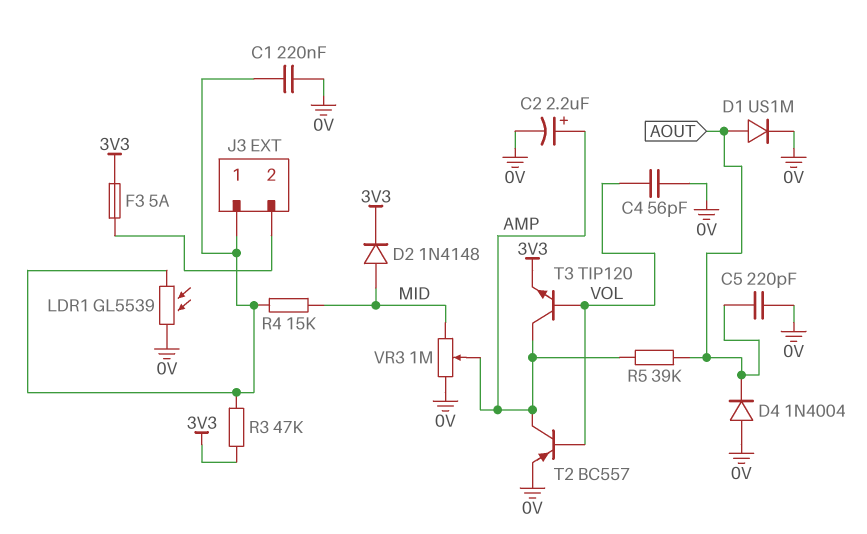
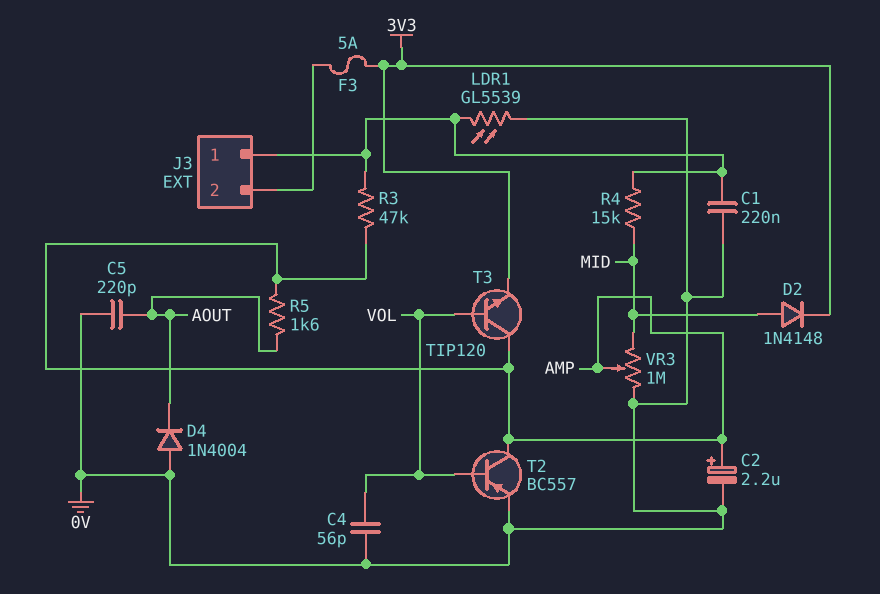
D1: diode US1M (A AOUT, K 0V) -> none
R3: 47k (3V3, J3/1) -> 47k (AMP, J3/1)
R5: 39k (AMP, AOUT) -> 1.6k (AMP, AOUT)

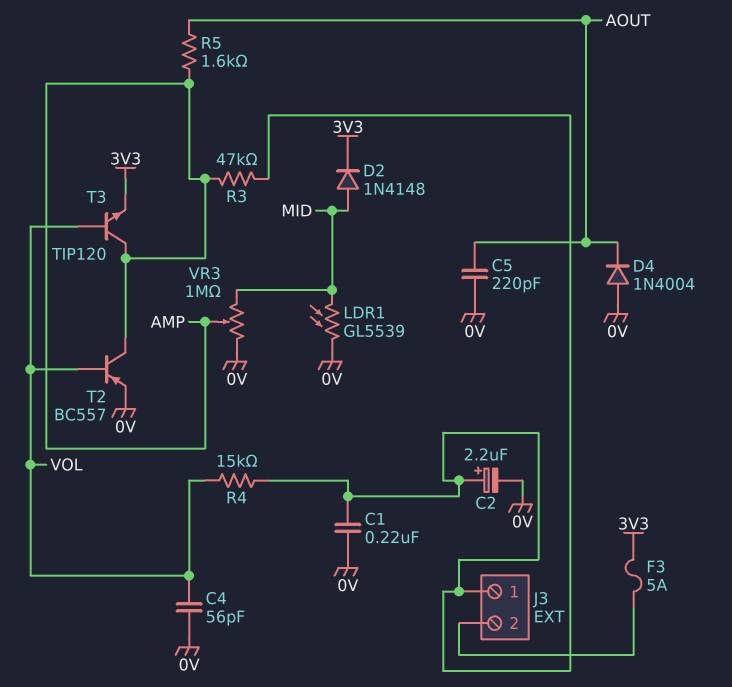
C2: 2.2uF (plus AMP, minus 0V) -> 2.2uF (plus J3/1, minus 0V)
LDR1: GL5539 (0V, J3/1) -> GL5539 (0V, MID)
R4: 15k (J3/1, MID) -> 15k (J3/1, VOL)

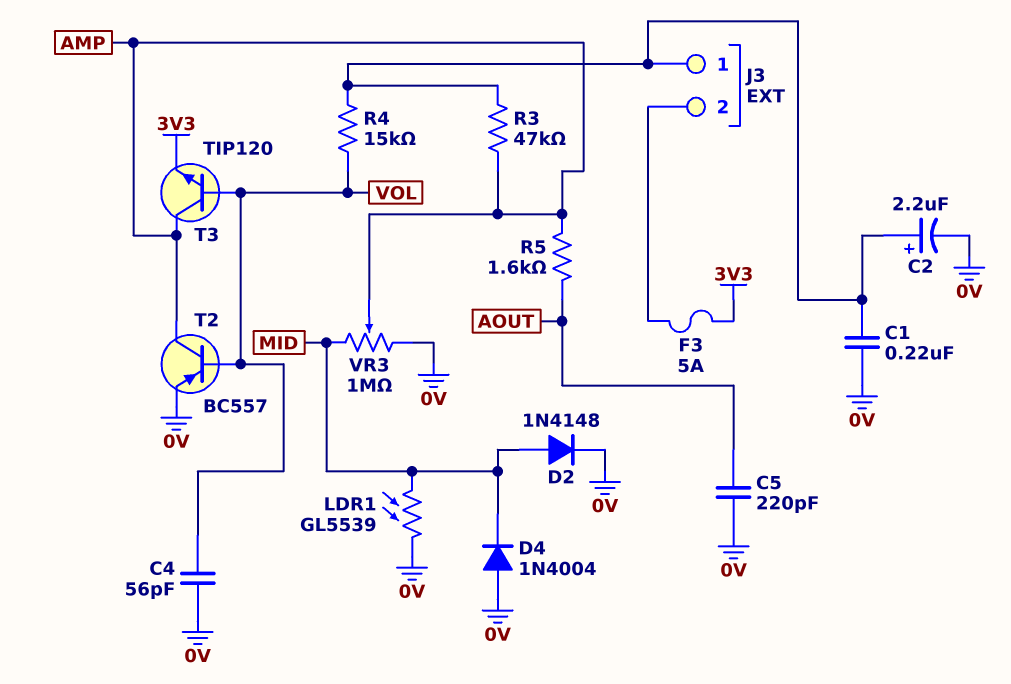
D2: diode 1N4148 (A MID, K 3V3) -> diode 1N4148 (A MID, K 0V)
D4: diode 1N4004 (A 0V, K AOUT) -> diode 1N4004 (A 0V, K MID)

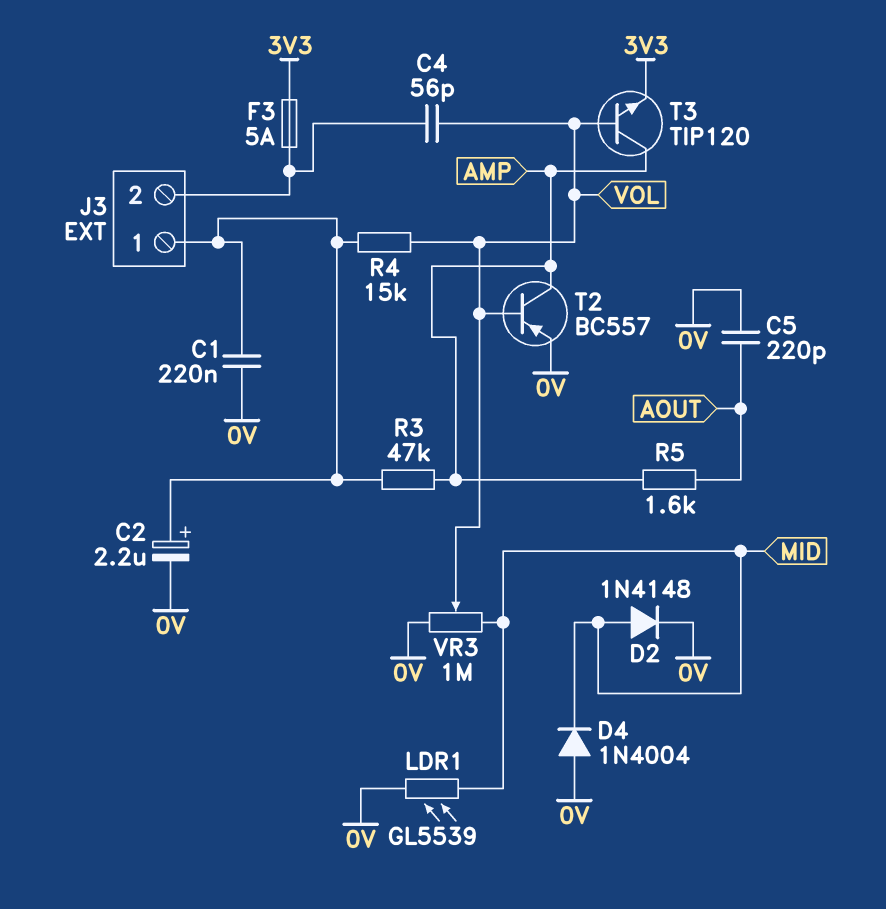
C4: 56pF (0V, VOL) -> 56pF (J3/2, VOL)
VR3: 1M (0V, MID, wiper AMP) -> 1M (0V, MID, wiper VOL)

